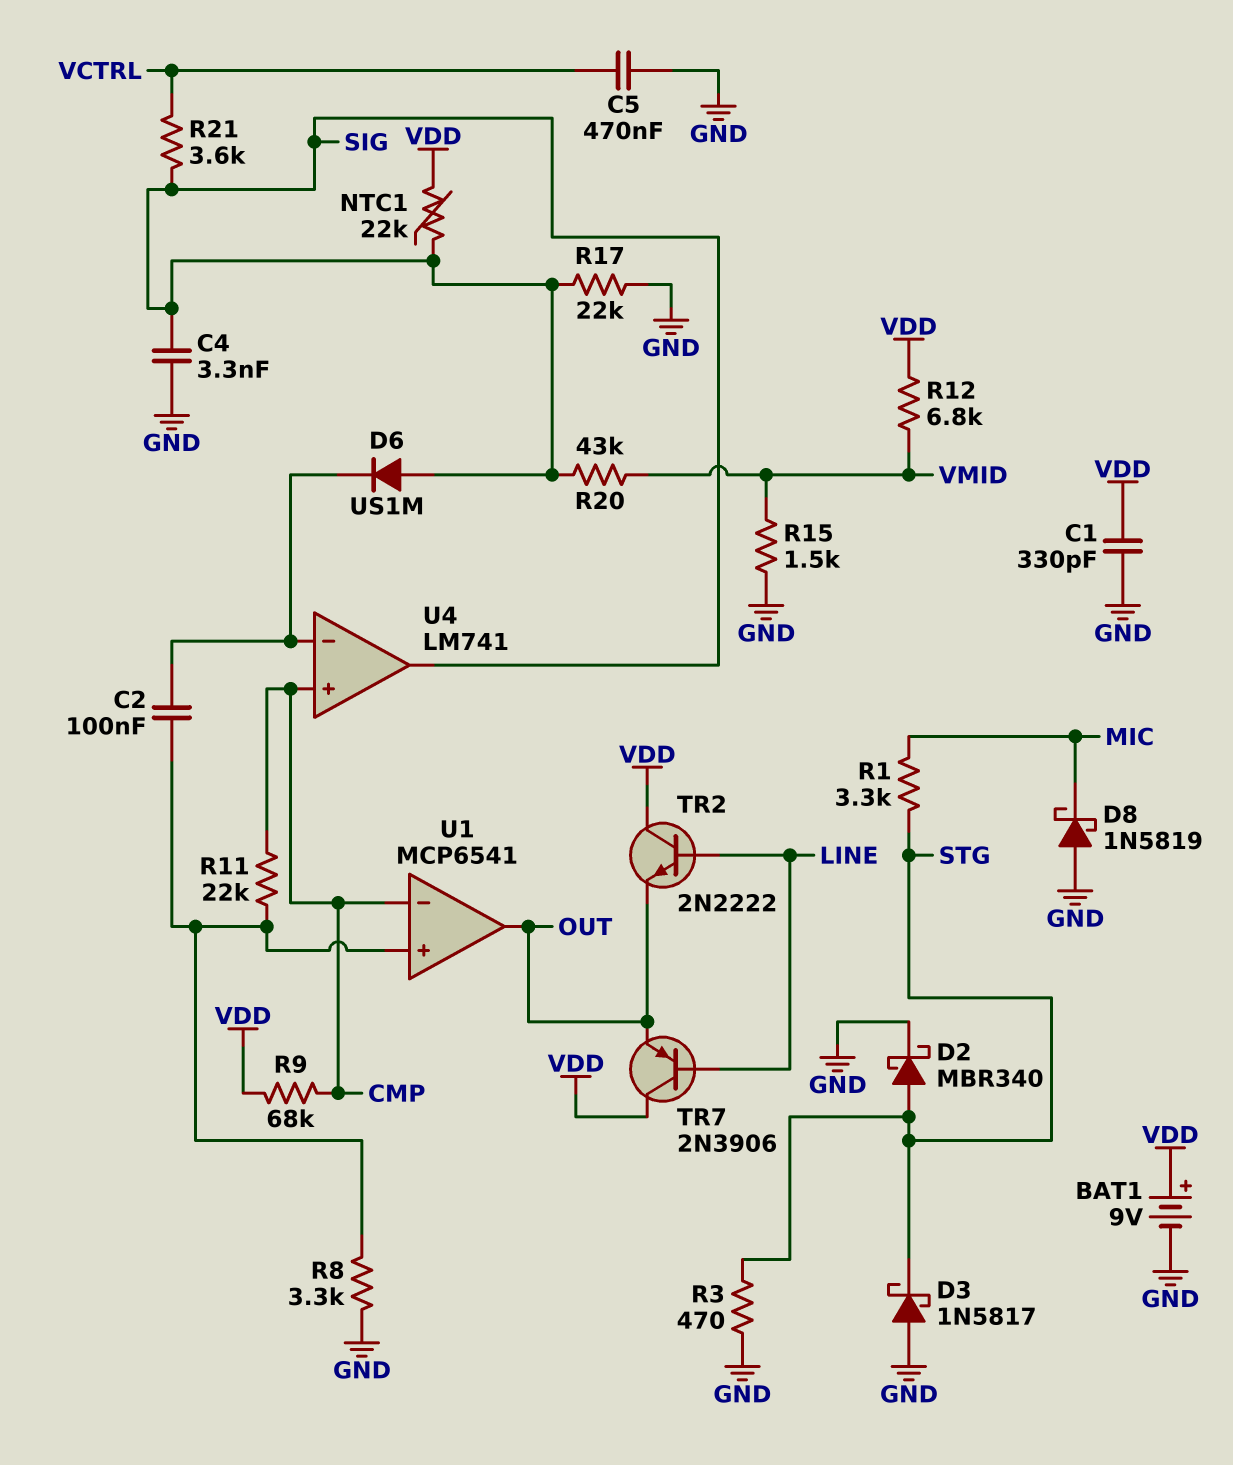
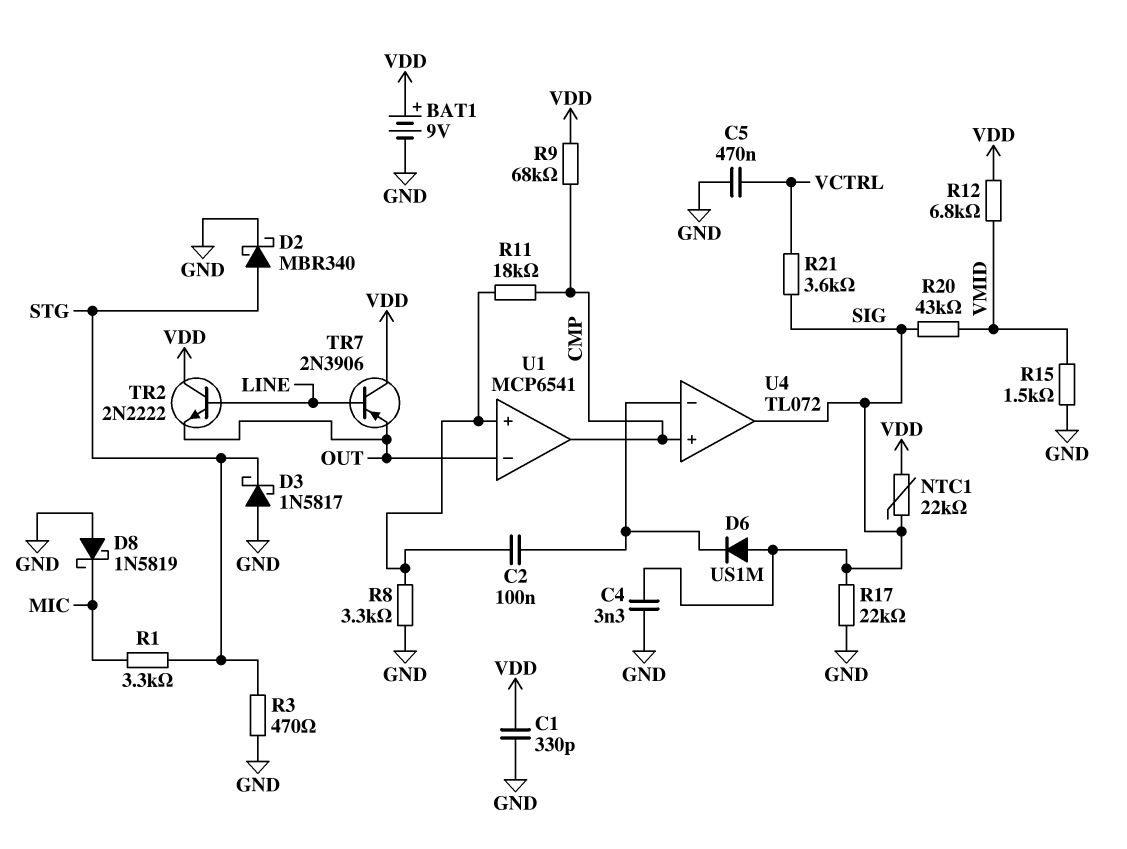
R11: 22k (CMP, U1/in+) -> 18k (CMP, U1/in+)
U1 pin in-: CMP -> OUT
U1 pin out: OUT -> CMP
U4: LM741 -> TL072

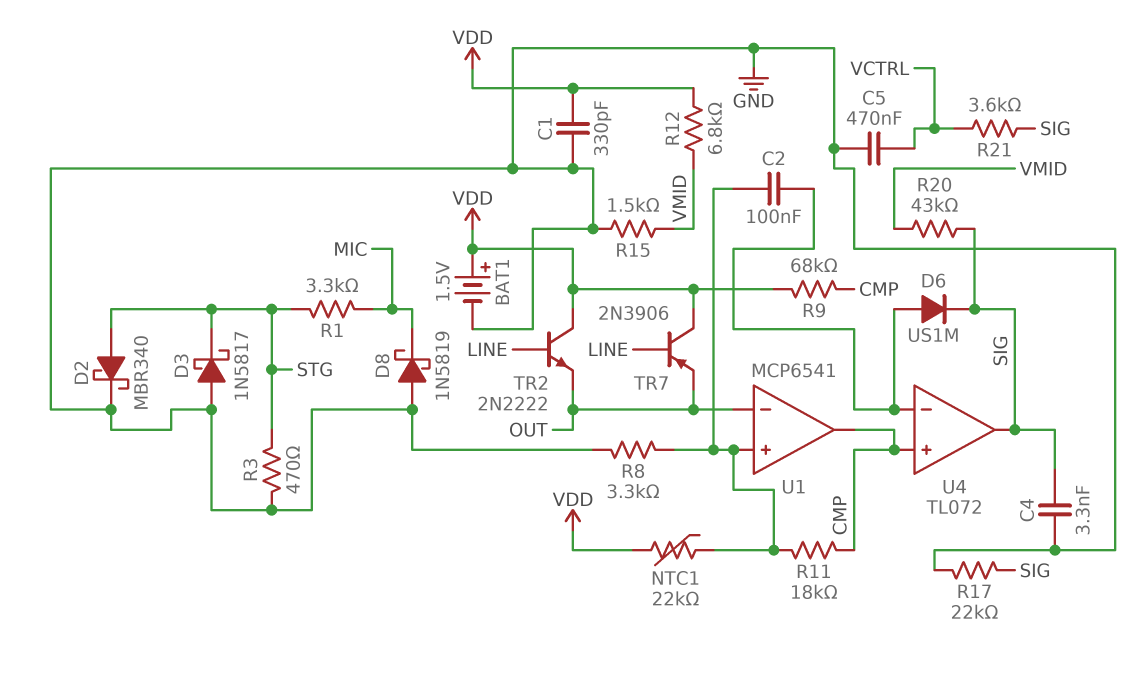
BAT1: 9V (plus VDD, minus GND) -> 1.5V (plus VDD, minus GND)
D6: diode US1M (A SIG, K U4/in-) -> diode US1M (A U4/in-, K SIG)
NTC1: 22k (SIG, VDD) -> 22k (U1/in+, VDD)

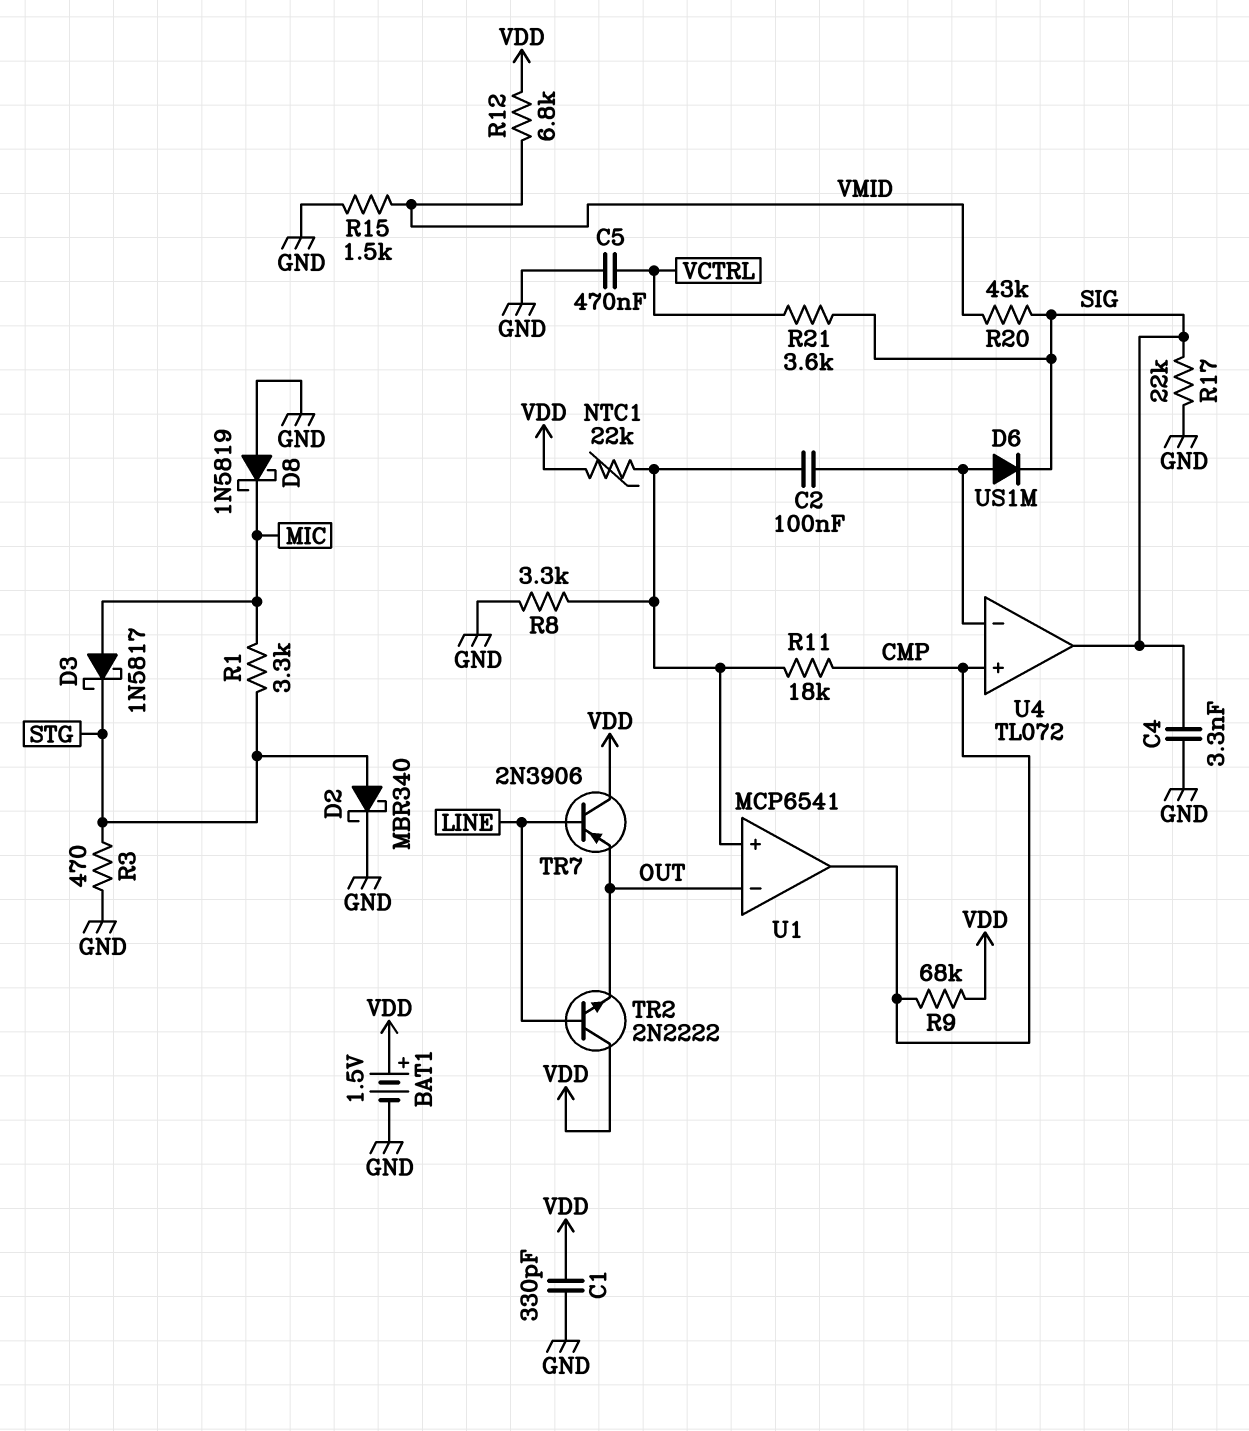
D3: schottky 1N5817 (A GND, K STG) -> schottky 1N5817 (A MIC, K STG)

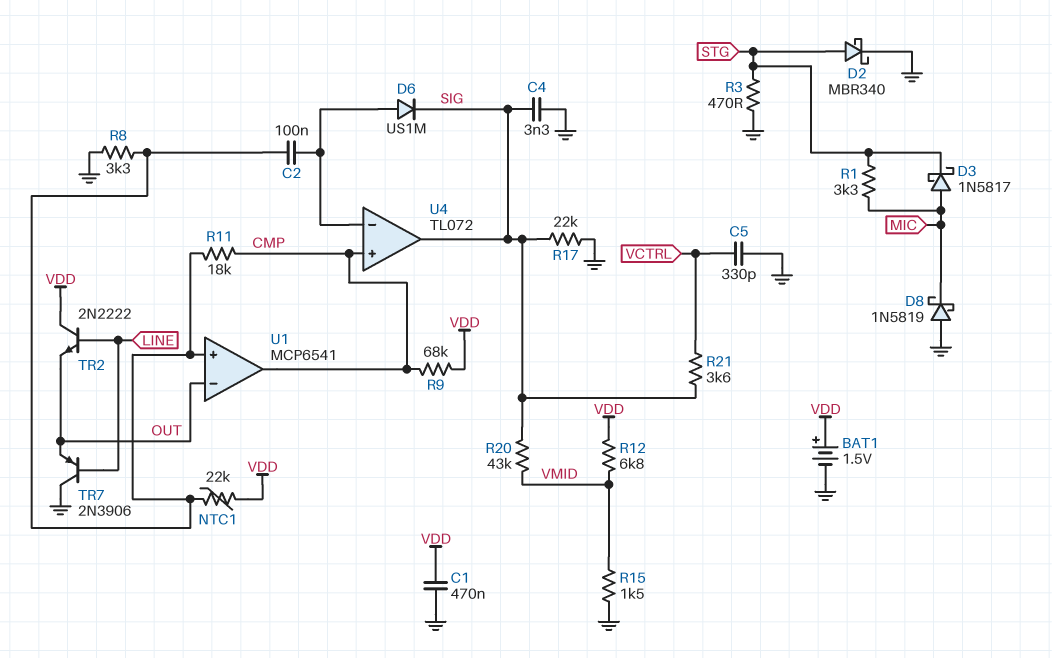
C1: 330pF (GND, VDD) -> 470nF (GND, VDD)
C5: 470nF (GND, VCTRL) -> 330pF (GND, VCTRL)
TR7: PNP 2N3906 (B LINE, C VDD, E OUT) -> PNP 2N3906 (B LINE, C GND, E OUT)

